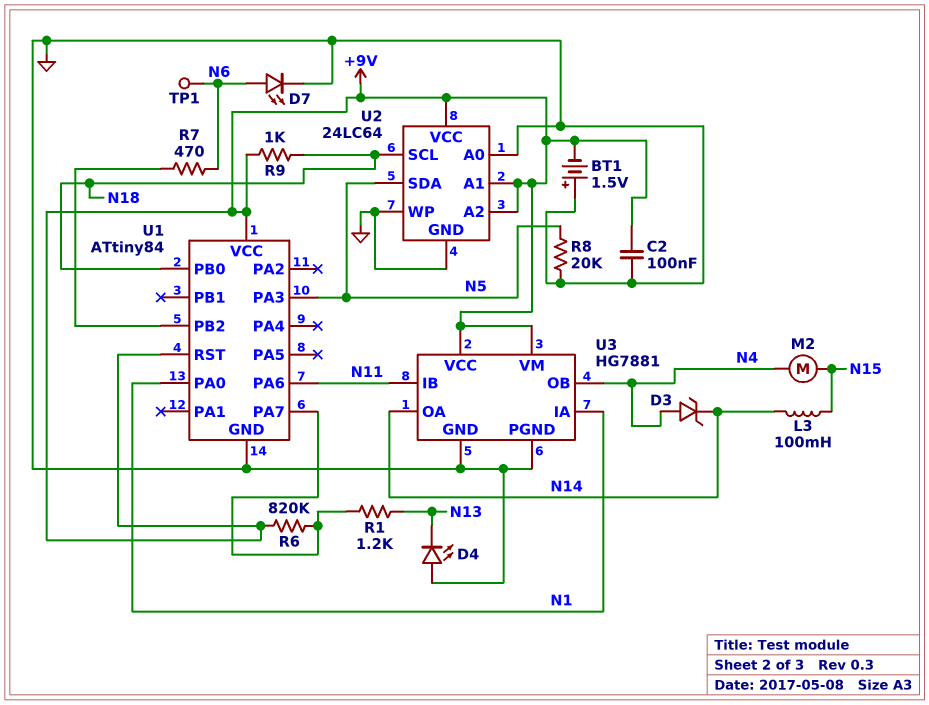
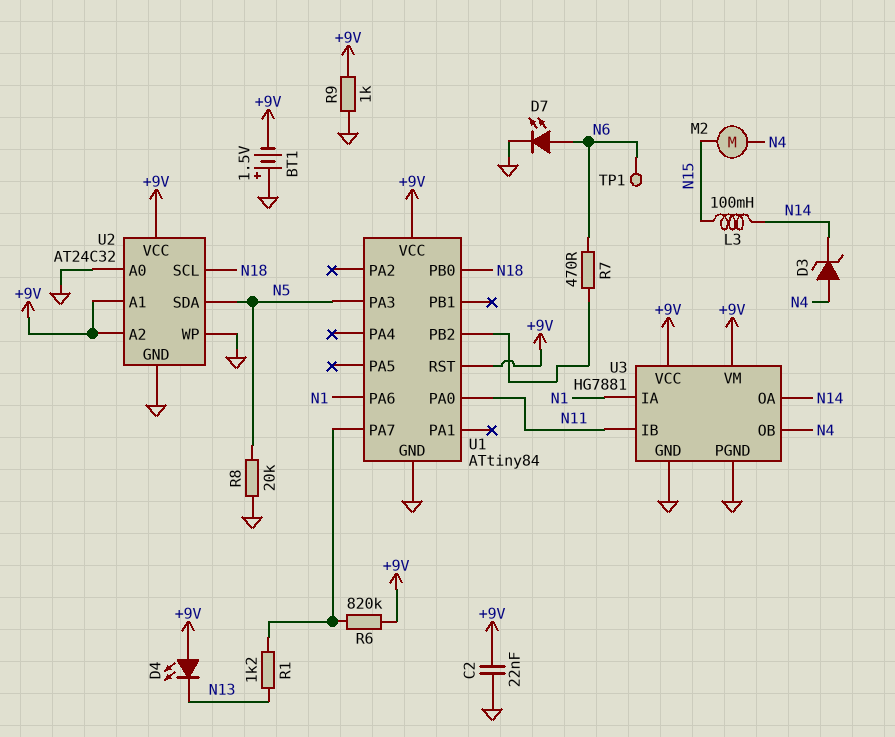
C2: 100nF (+9V, GND) -> 22nF (+9V, GND)
D4: LED (A GND, K N13) -> LED (A +9V, K N13)
R9: 1k (+9V, N18) -> 1k (+9V, GND)
U1 pin PA0: N1 -> N11
U1 pin PA6: N11 -> N1
U2: 24LC64 -> AT24C32

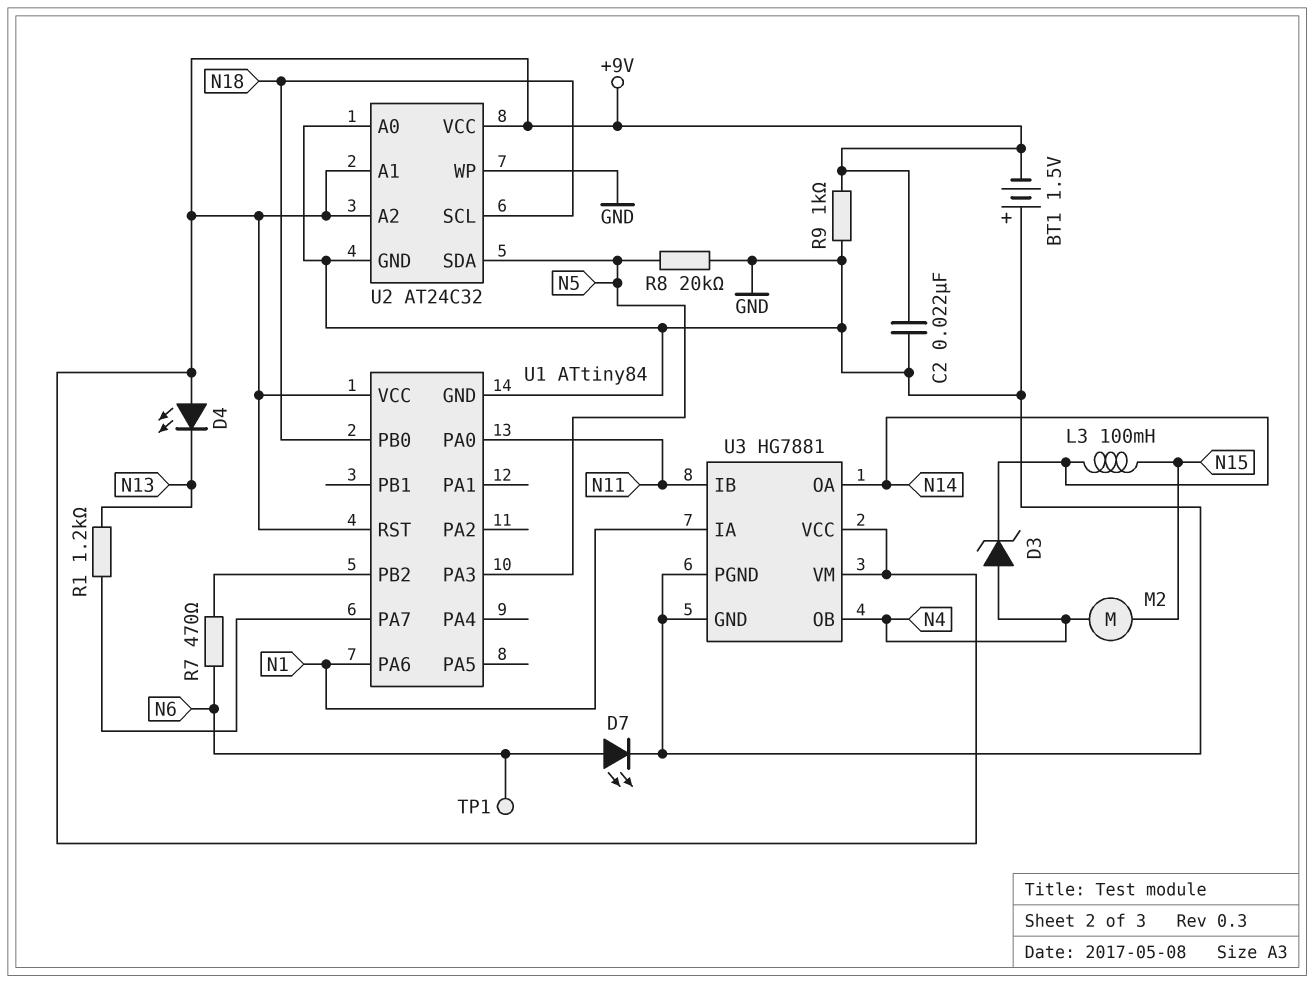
R6: 820k (+9V, U1/PA7) -> none

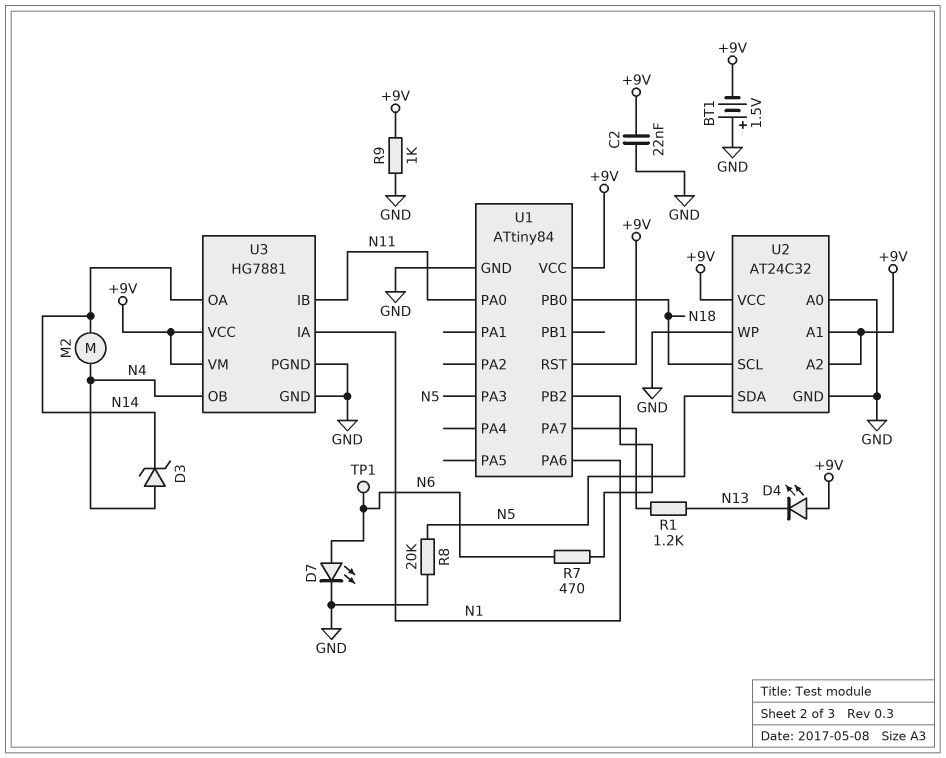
L3: 100mH (N14, N15) -> none
M2: motor (N4, N15) -> motor (N4, N14)

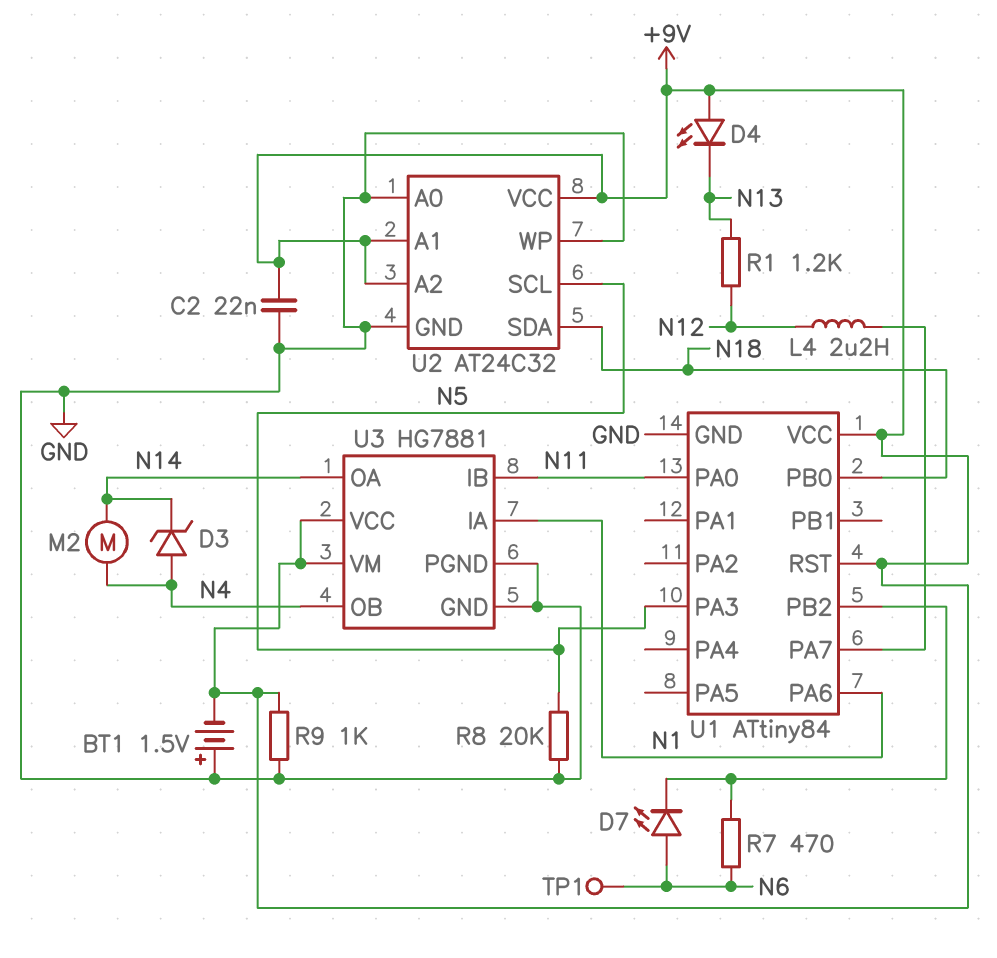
D7: LED (A N6, K GND) -> LED (A N6, K U1/PB2)
L4: none -> 2.2uH (N12, U1/PA7)
R1: 1.2k (N13, U1/PA7) -> 1.2k (N12, N13)
U2 pin SCL: N18 -> N5
U2 pin SDA: N5 -> N18

